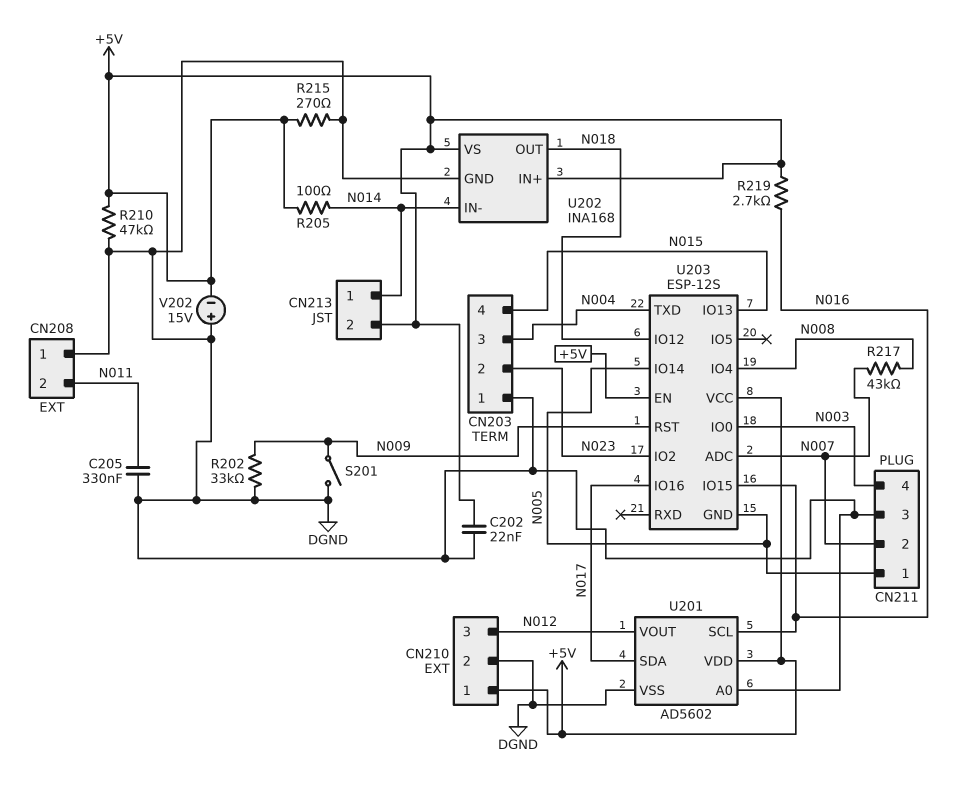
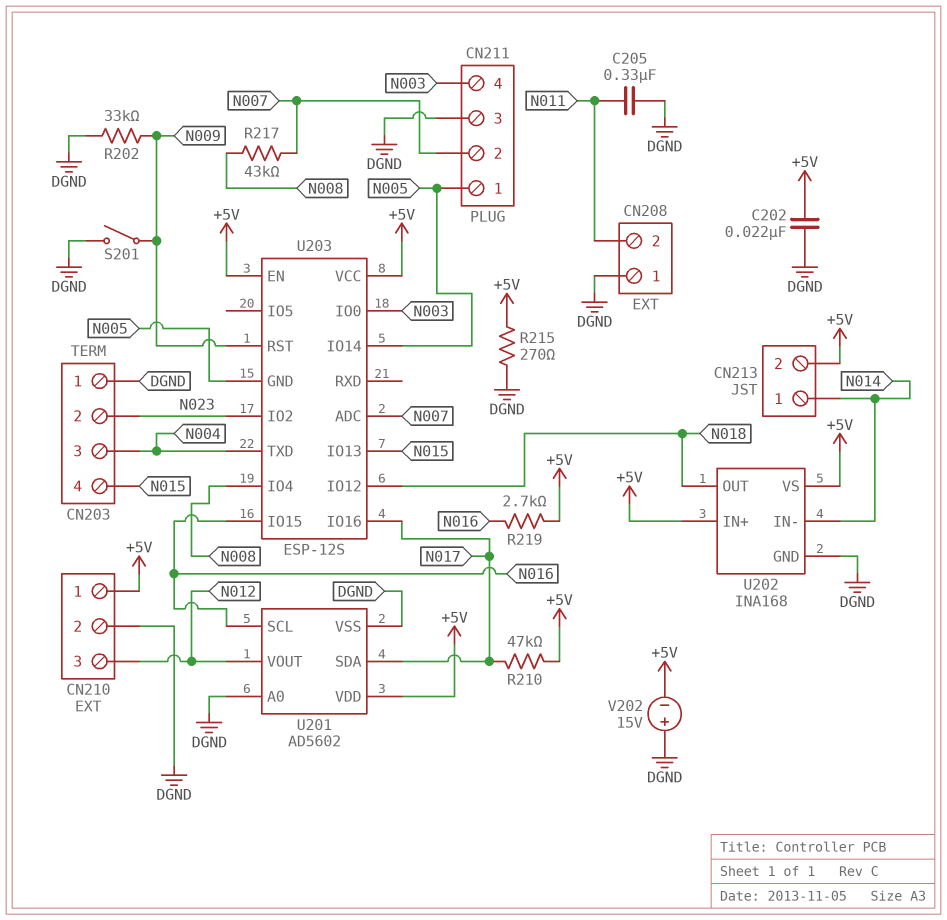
R205: 100 (+5V, N014) -> none
R210: 47k (+5V, DGND) -> 47k (+5V, N017)

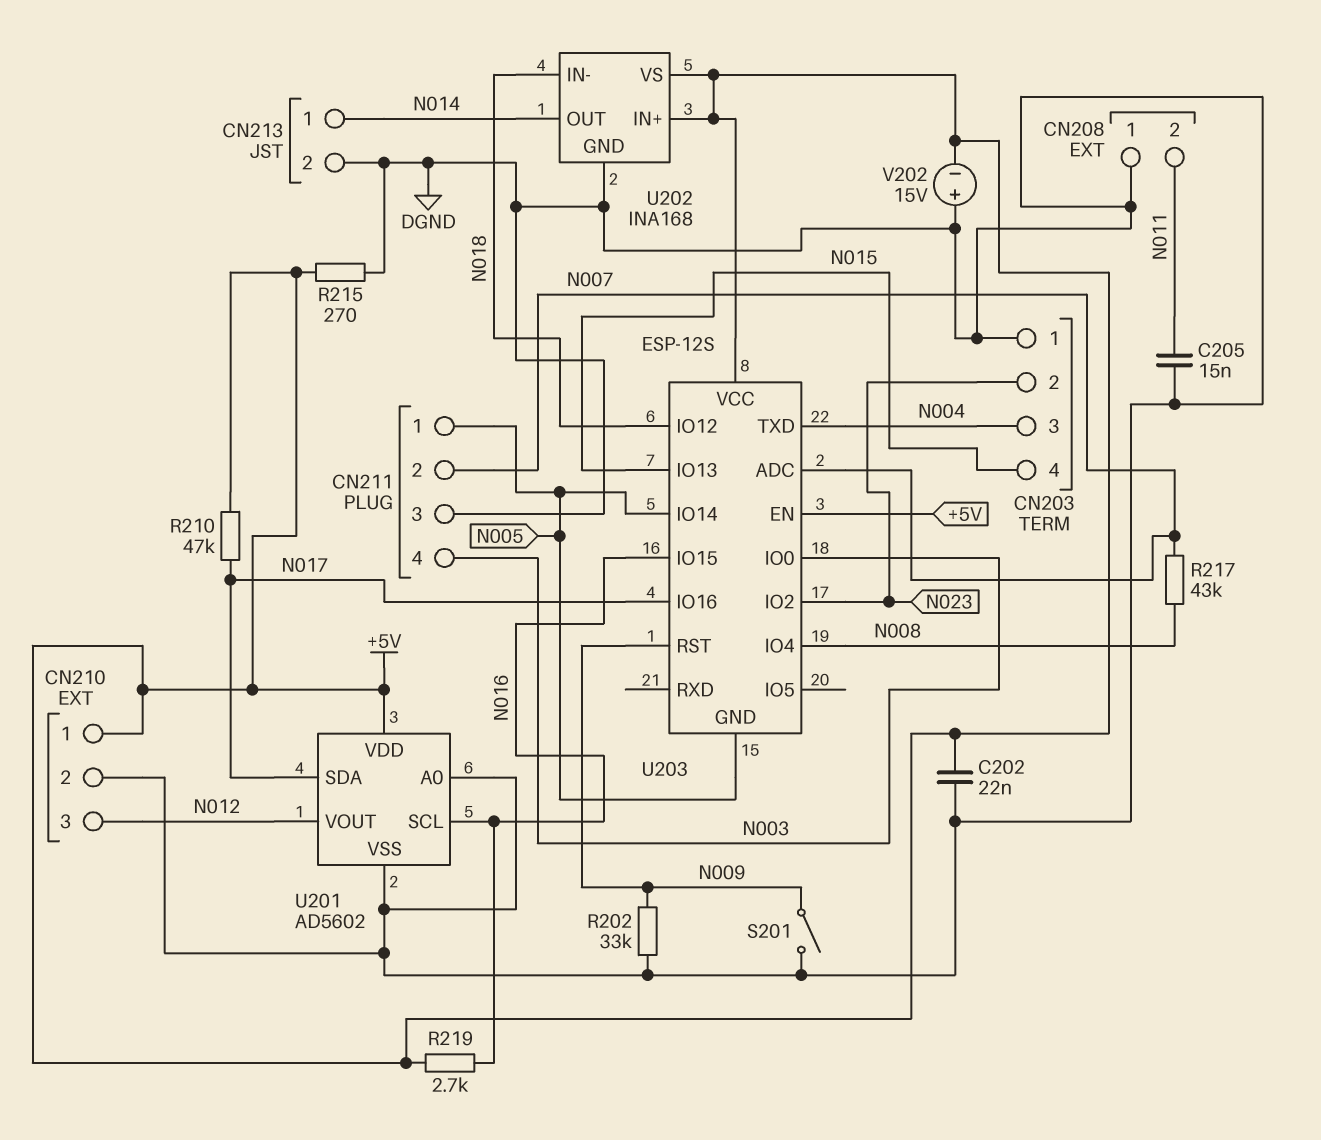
C205: 330nF (DGND, N011) -> 15nF (DGND, N011)
CN213 pin 2: +5V -> DGND
U202 pin IN-: N014 -> N018
U202 pin OUT: N018 -> N014

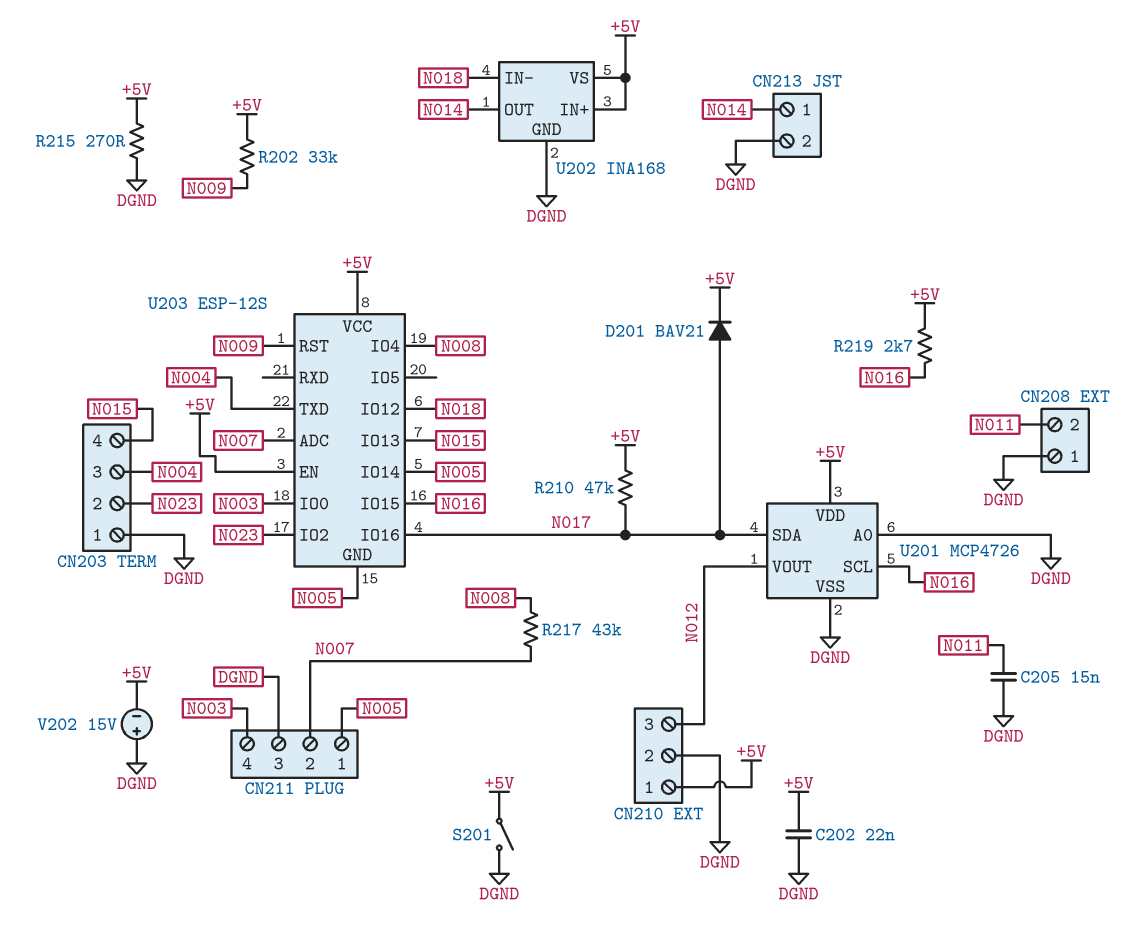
D201: none -> diode BAV21 (A N017, K +5V)
R202: 33k (DGND, N009) -> 33k (+5V, N009)
S201: switch (DGND, N009) -> switch (+5V, DGND)
U201: AD5602 -> MCP4726

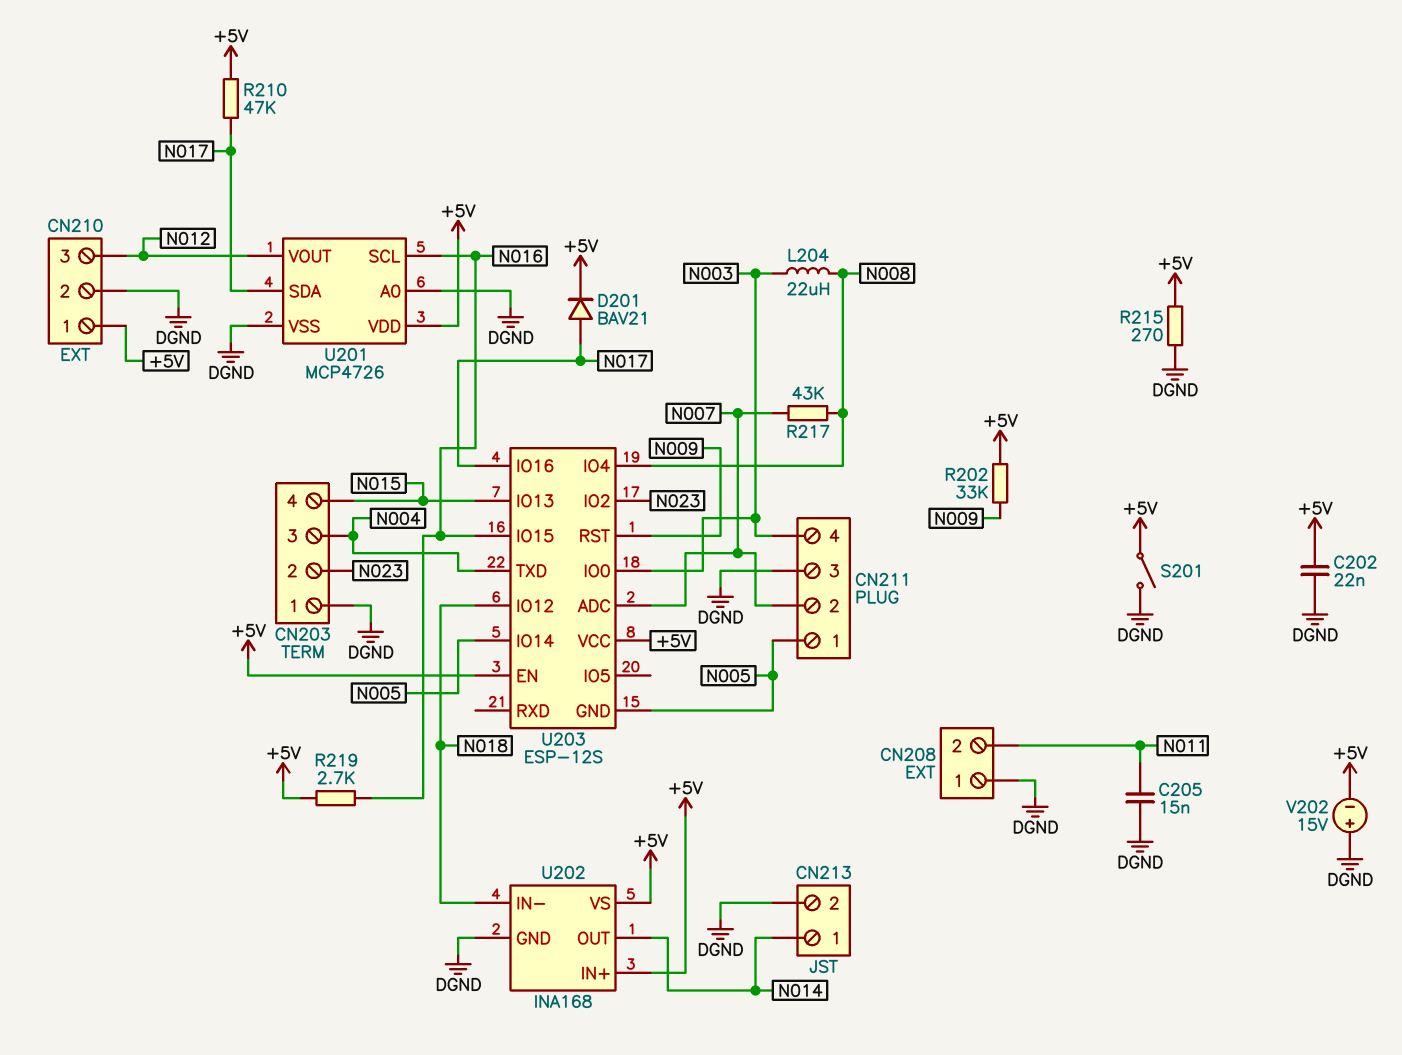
L204: none -> 22uH (N003, N008)

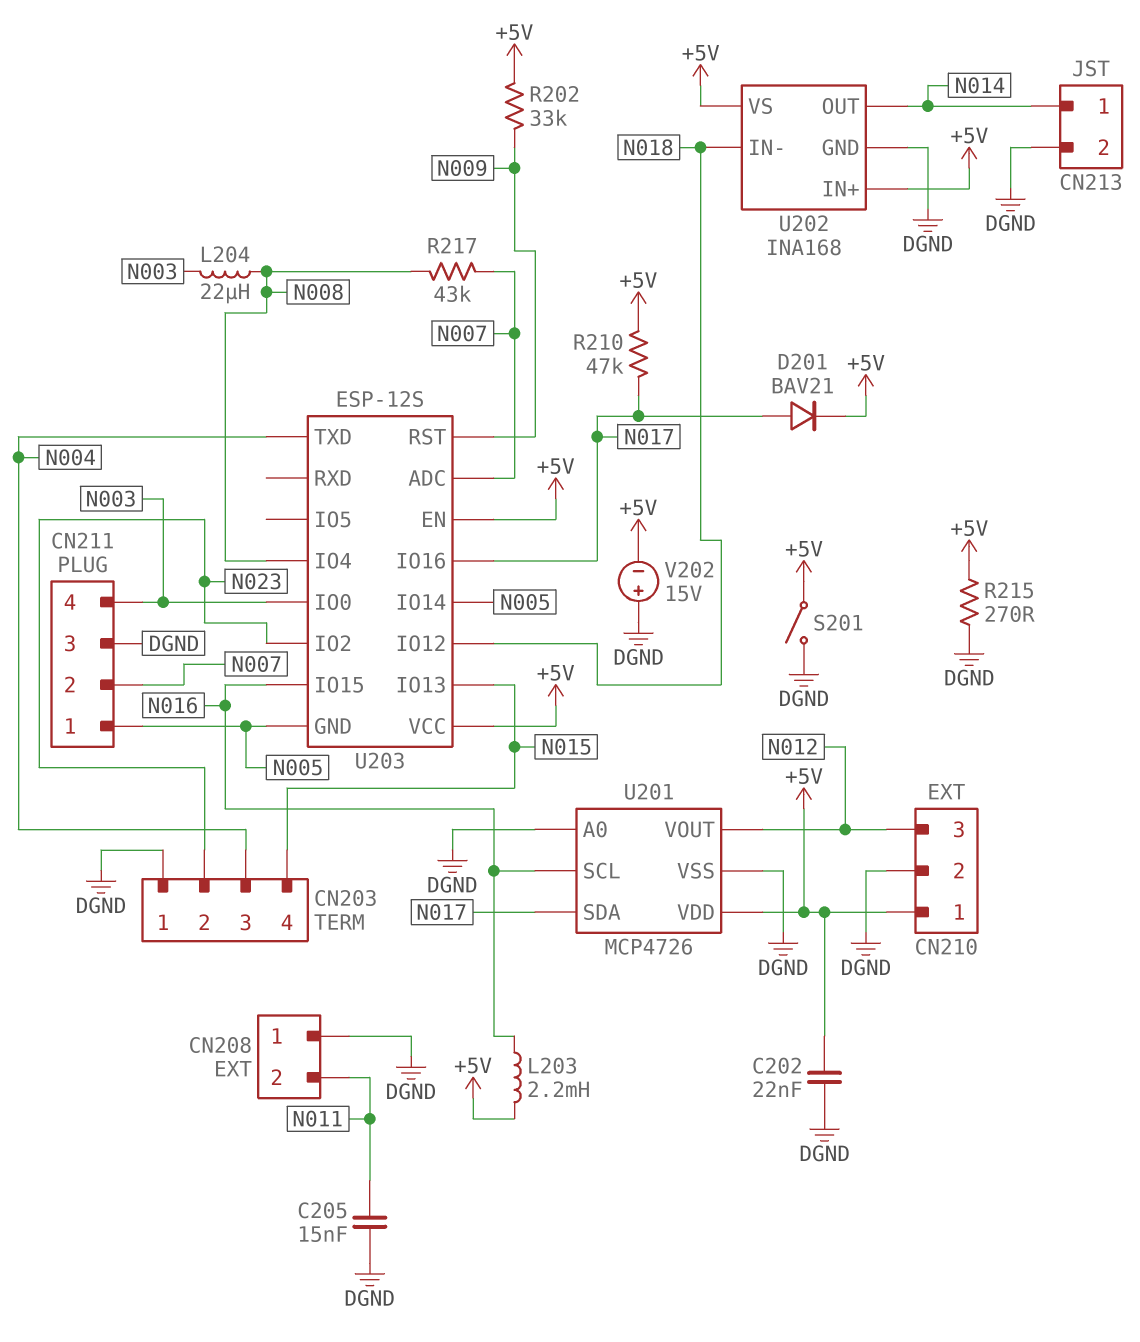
L203: none -> 2.2mH (+5V, N016)
R219: 2.7k (+5V, N016) -> none

